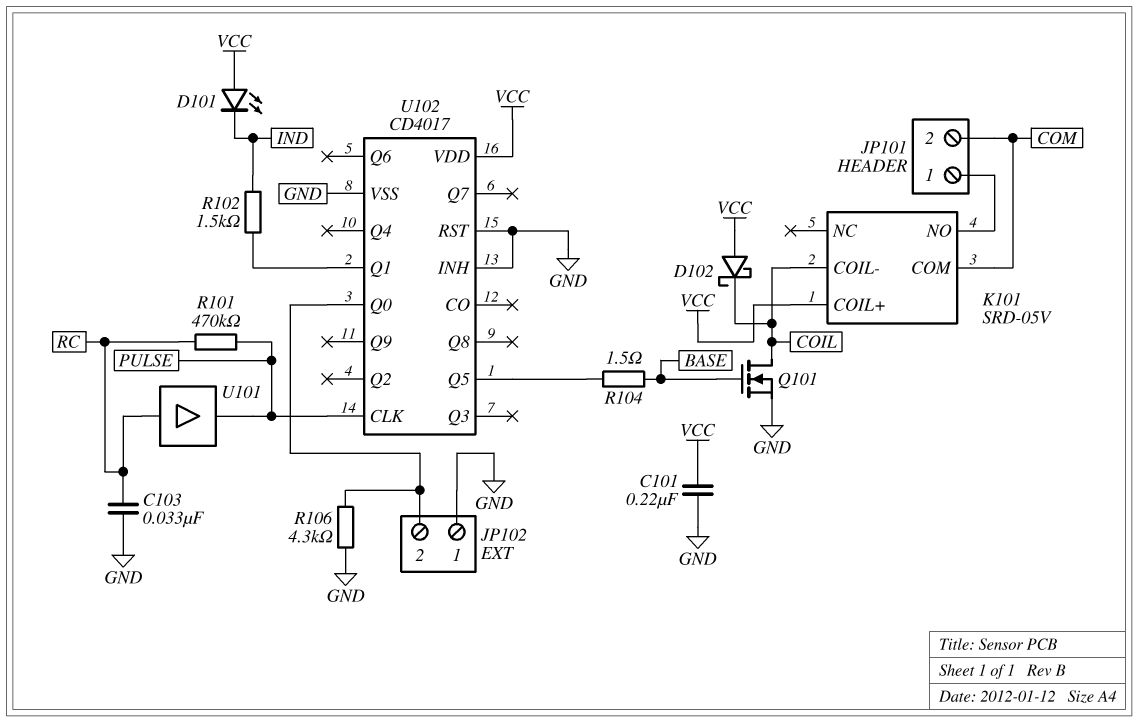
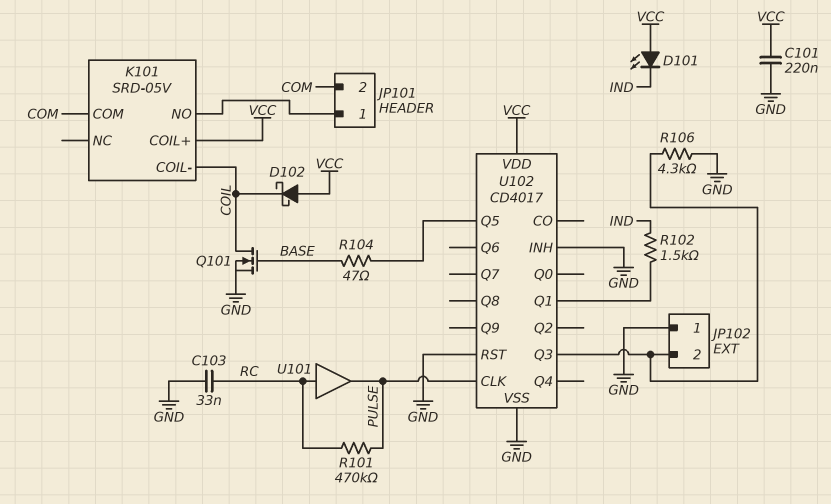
R104: 1.5 (BASE, U102/Q5) -> 47 (BASE, U102/Q5)
U102 pin Q0: JP102/2 -> none
U102 pin Q3: none -> JP102/2

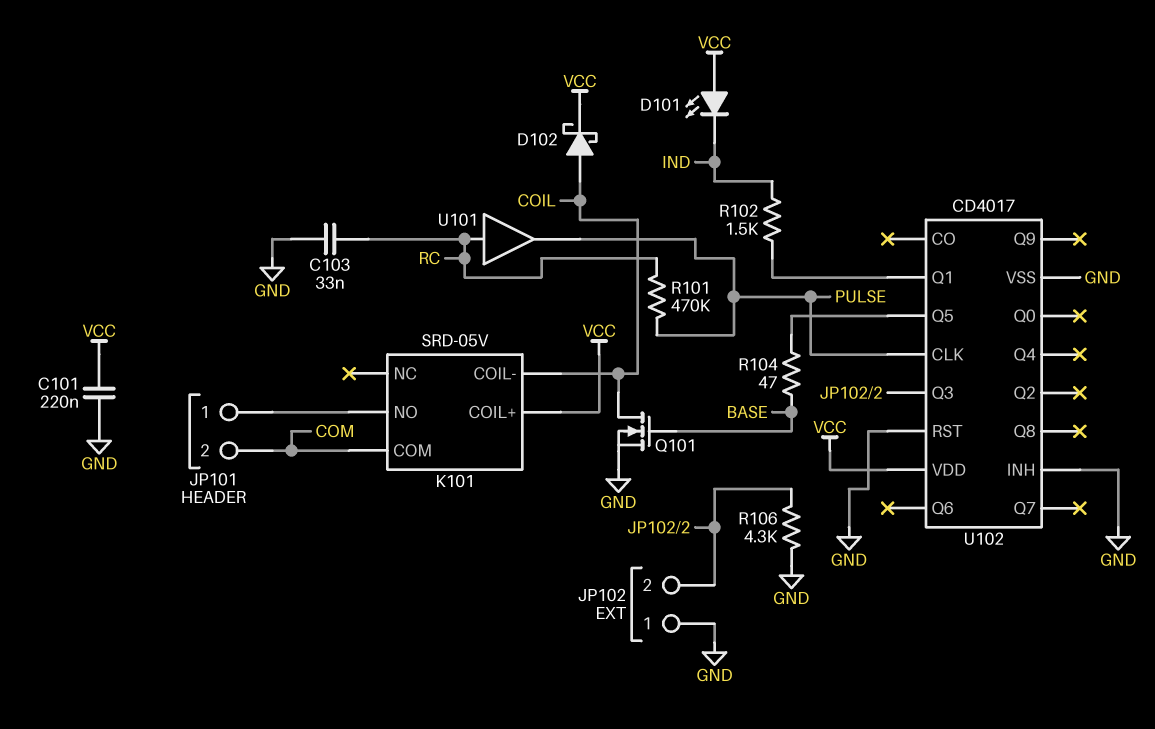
D102: schottky (A VCC, K COIL) -> schottky (A COIL, K VCC)

